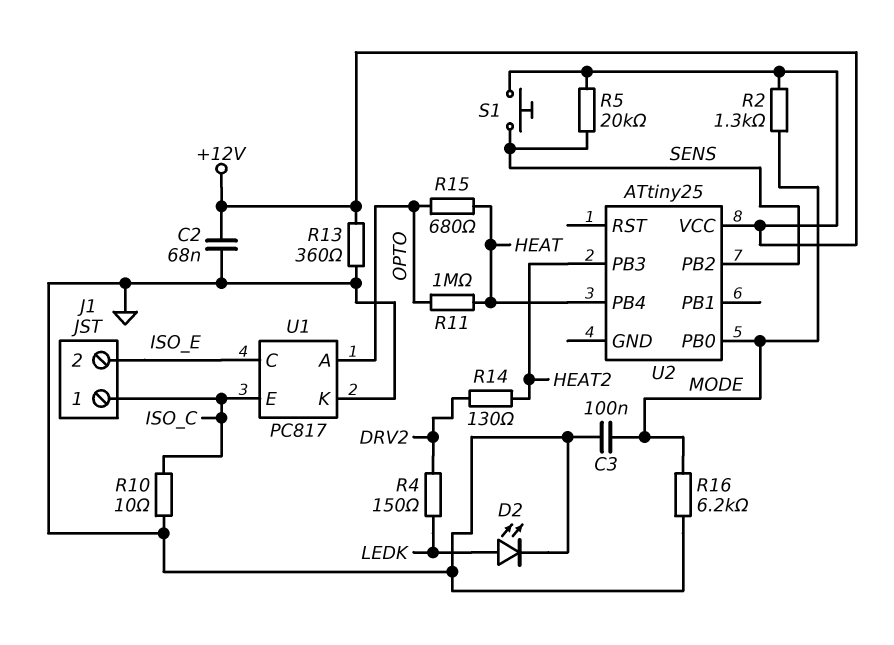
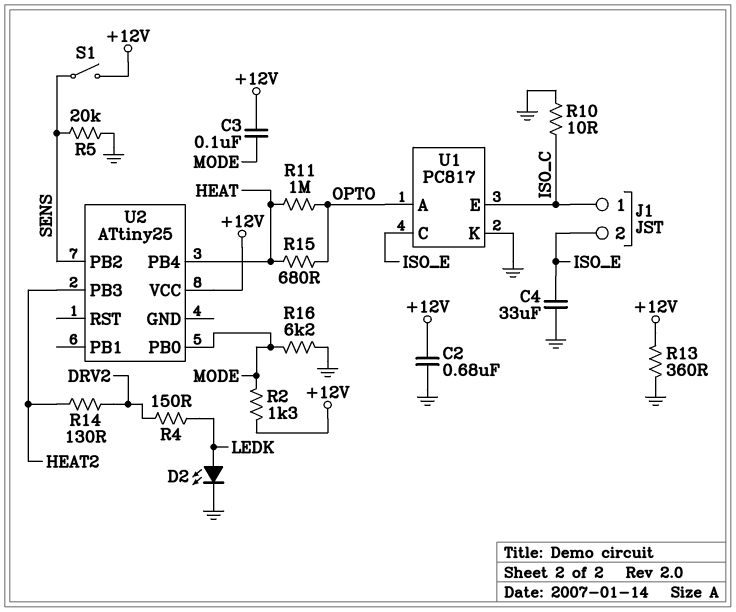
C2: 68nF (+12V, GND) -> 680nF (+12V, GND)
C3: 100nF (GND, MODE) -> 100nF (+12V, MODE)
C4: none -> 33uF (GND, ISO_E)
R5: 20k (+12V, SENS) -> 20k (GND, SENS)
S1: button (+12V, SENS) -> switch (+12V, SENS)

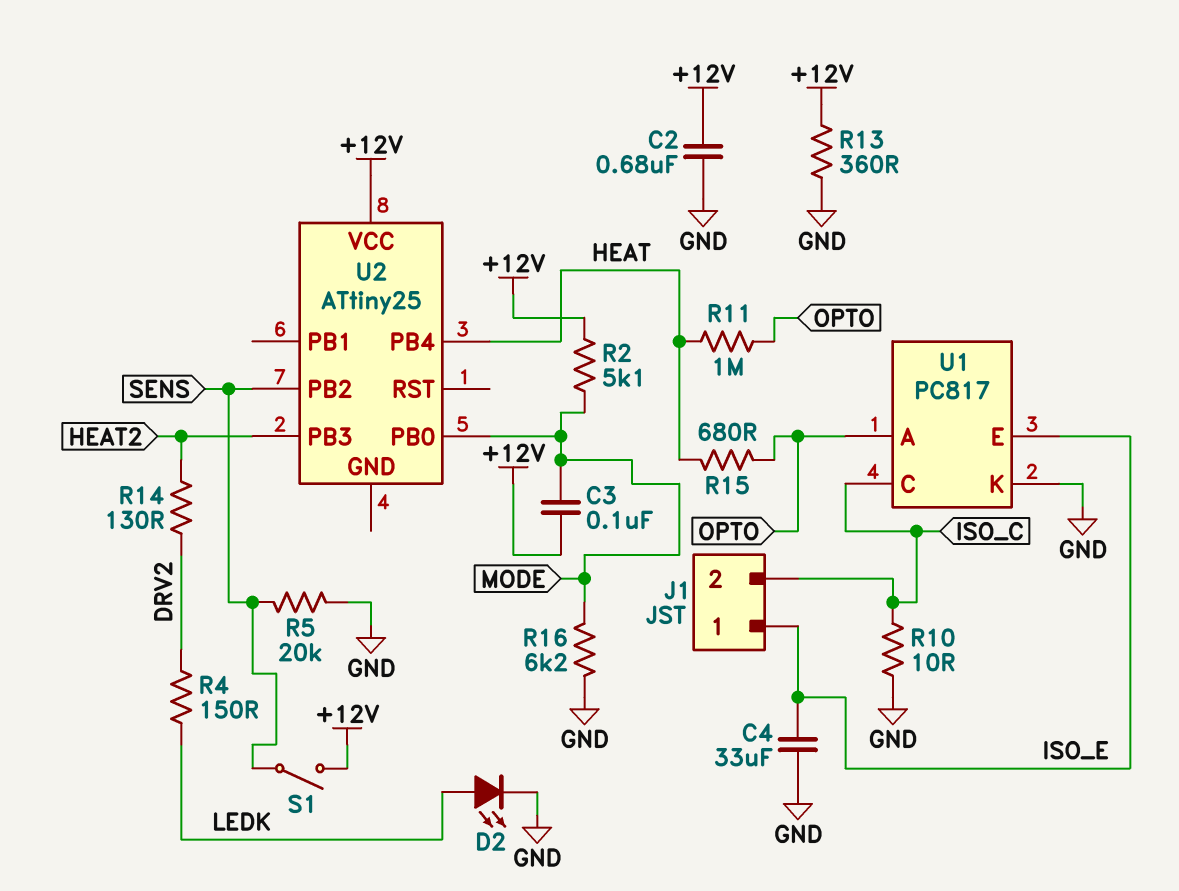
J1 pin 1: ISO_C -> ISO_E
J1 pin 2: ISO_E -> ISO_C
R2: 1.3k (+12V, MODE) -> 5.1k (+12V, MODE)
U1 pin C: ISO_E -> ISO_C
U1 pin E: ISO_C -> ISO_E

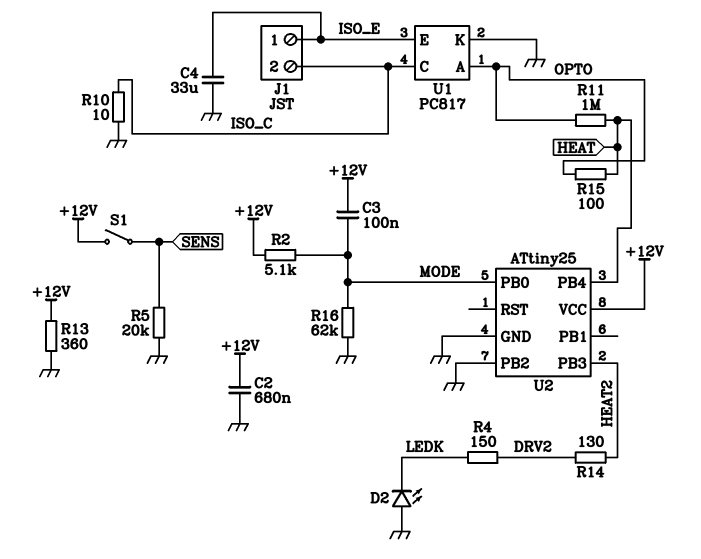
D2: LED (A LEDK, K GND) -> LED (A GND, K LEDK)
R15: 680 (HEAT, OPTO) -> 100 (HEAT, OPTO)
R16: 6.2k (GND, MODE) -> 62k (GND, MODE)
U2 pin GND: none -> GND
U2 pin PB2: SENS -> GND

